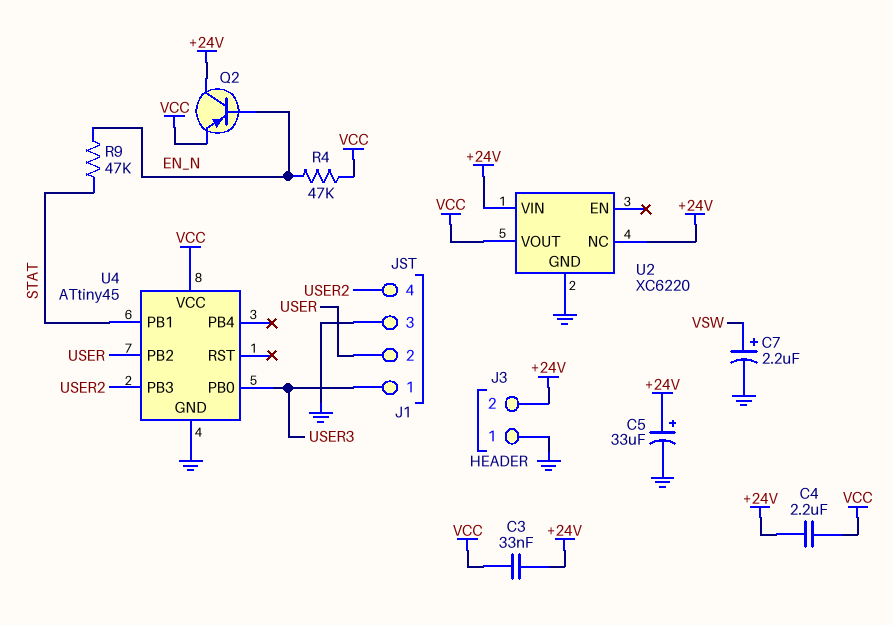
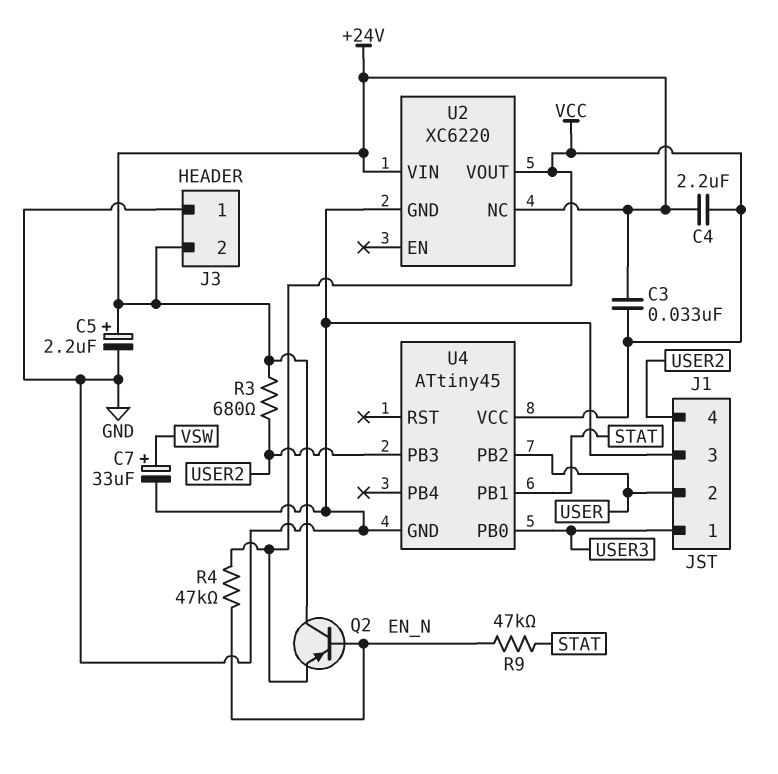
C5: 33uF (plus +24V, minus GND) -> 2.2uF (plus +24V, minus GND)
C7: 2.2uF (plus VSW, minus GND) -> 33uF (plus VSW, minus GND)
R3: none -> 680 (+24V, USER2)

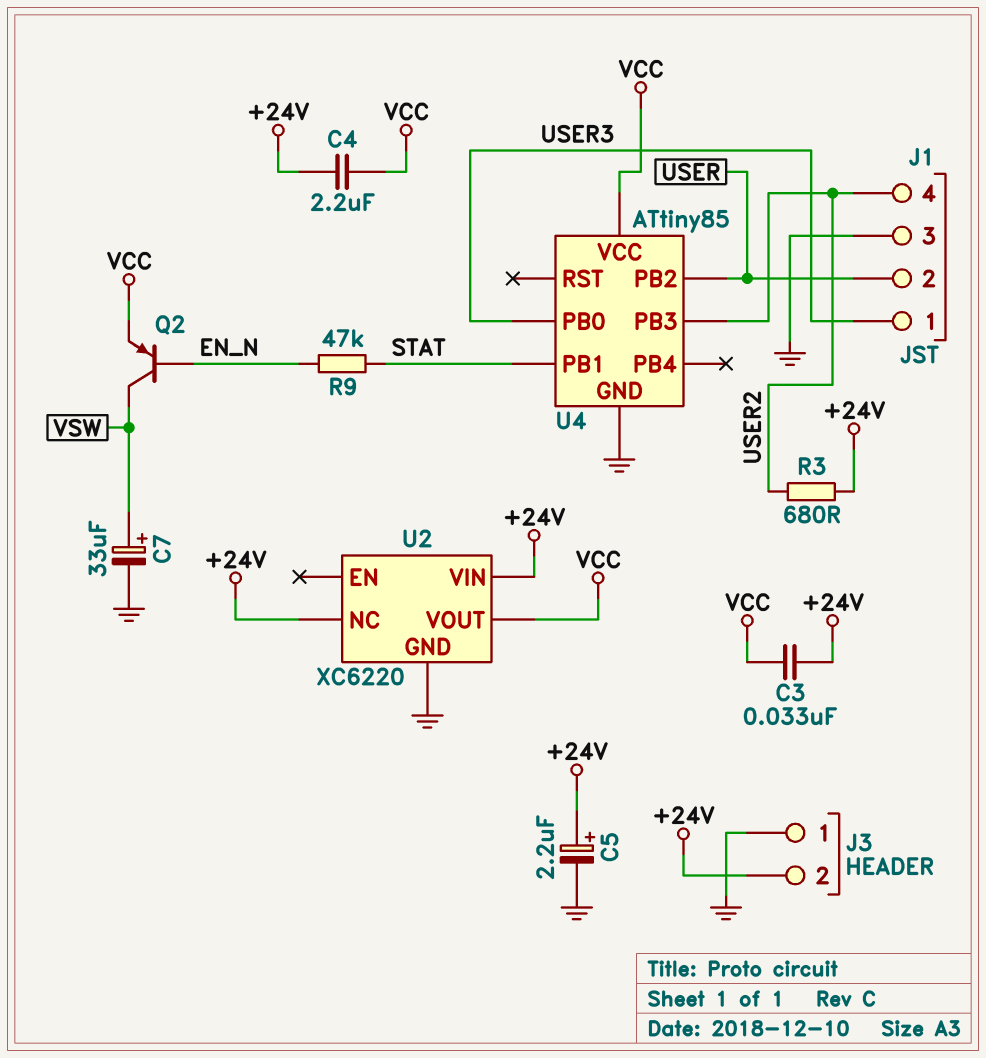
Q2: PNP (B EN_N, C +24V, E VCC) -> PNP (B EN_N, C VSW, E VCC)
R4: 47k (EN_N, VCC) -> none
U4: ATtiny45 -> ATtiny85

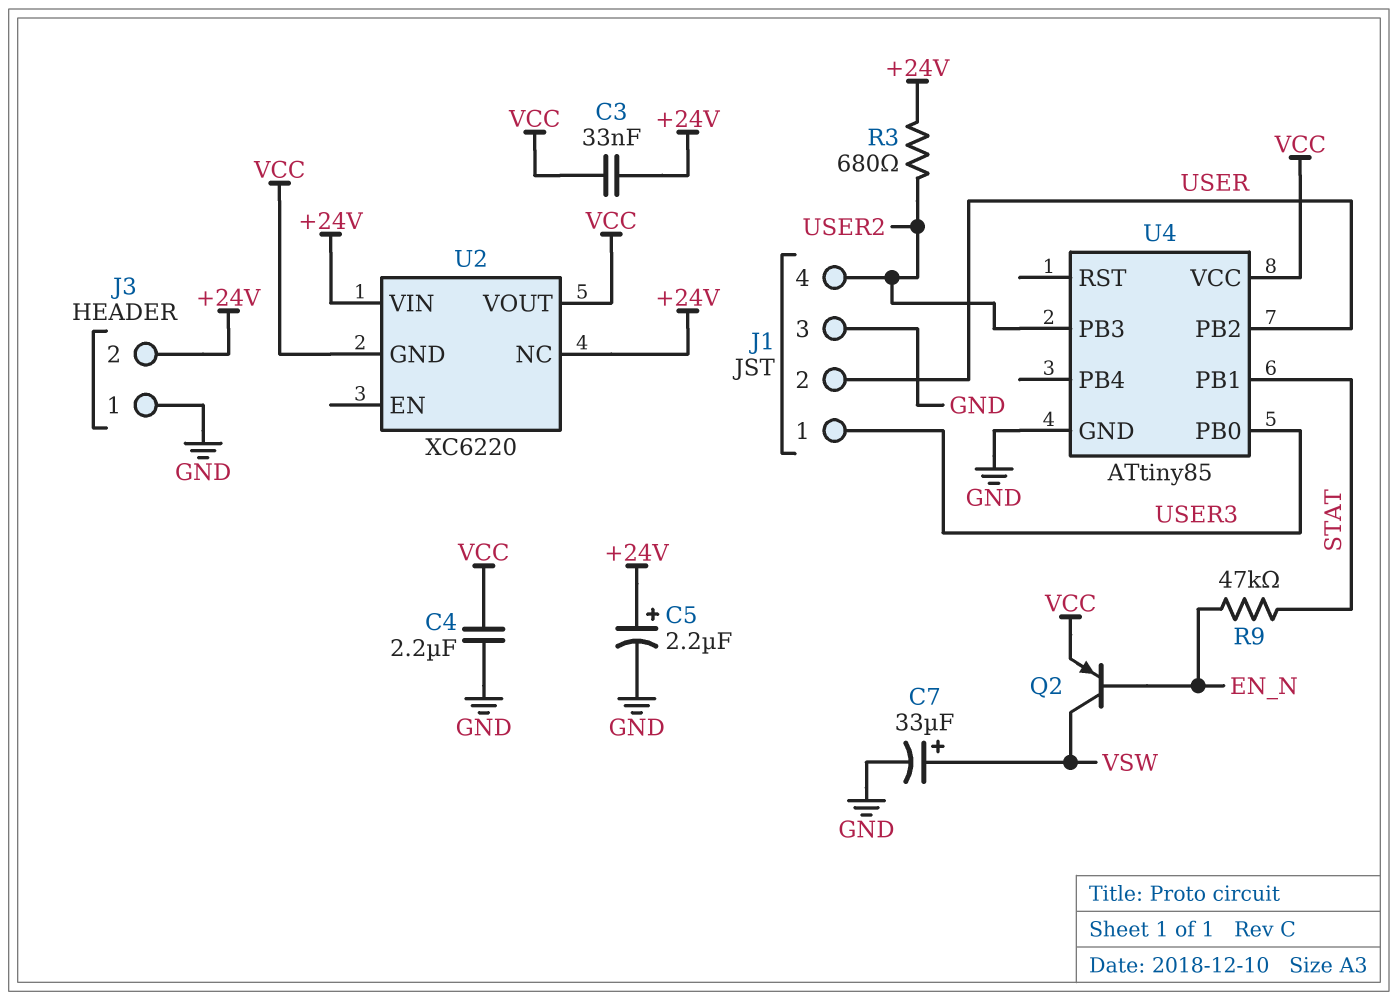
C4: 2.2uF (+24V, VCC) -> 2.2uF (GND, VCC)
U2 pin GND: GND -> VCC

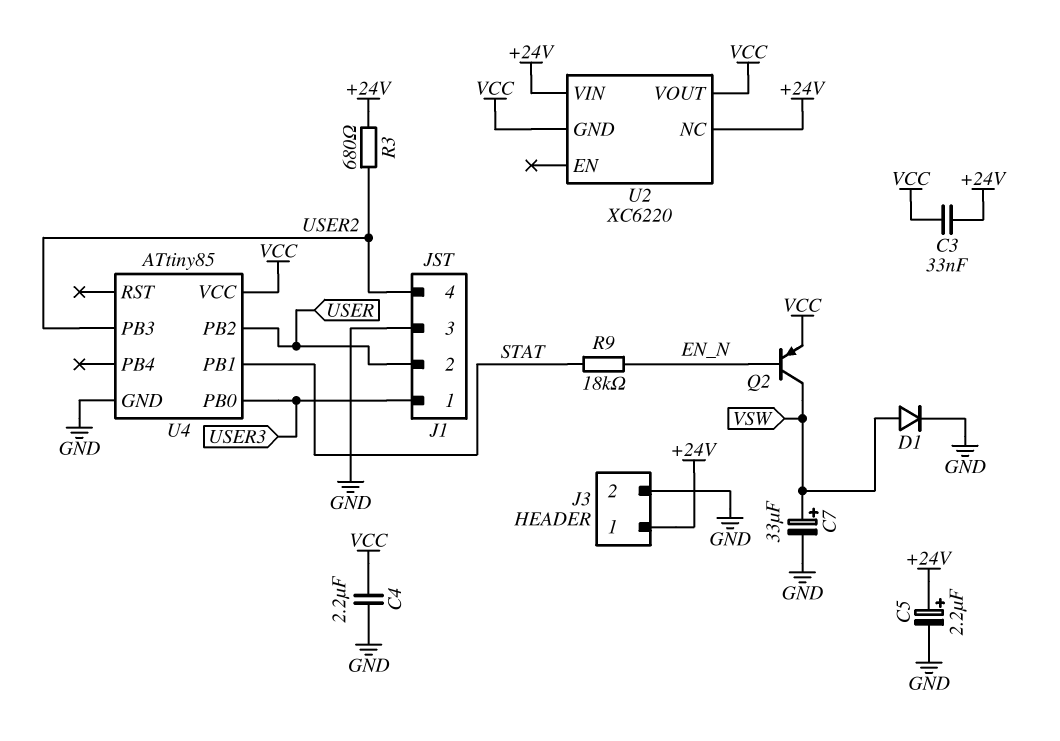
D1: none -> diode (A VSW, K GND)
J3 pin 1: GND -> +24V
J3 pin 2: +24V -> GND
R9: 47k (EN_N, STAT) -> 18k (EN_N, STAT)

